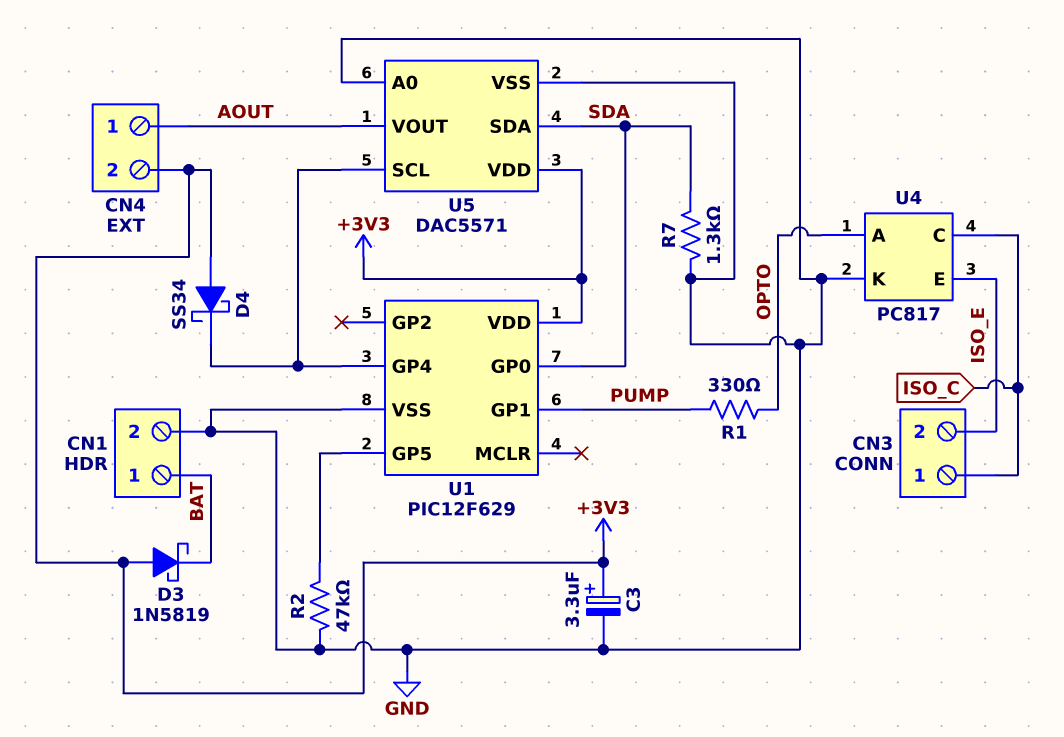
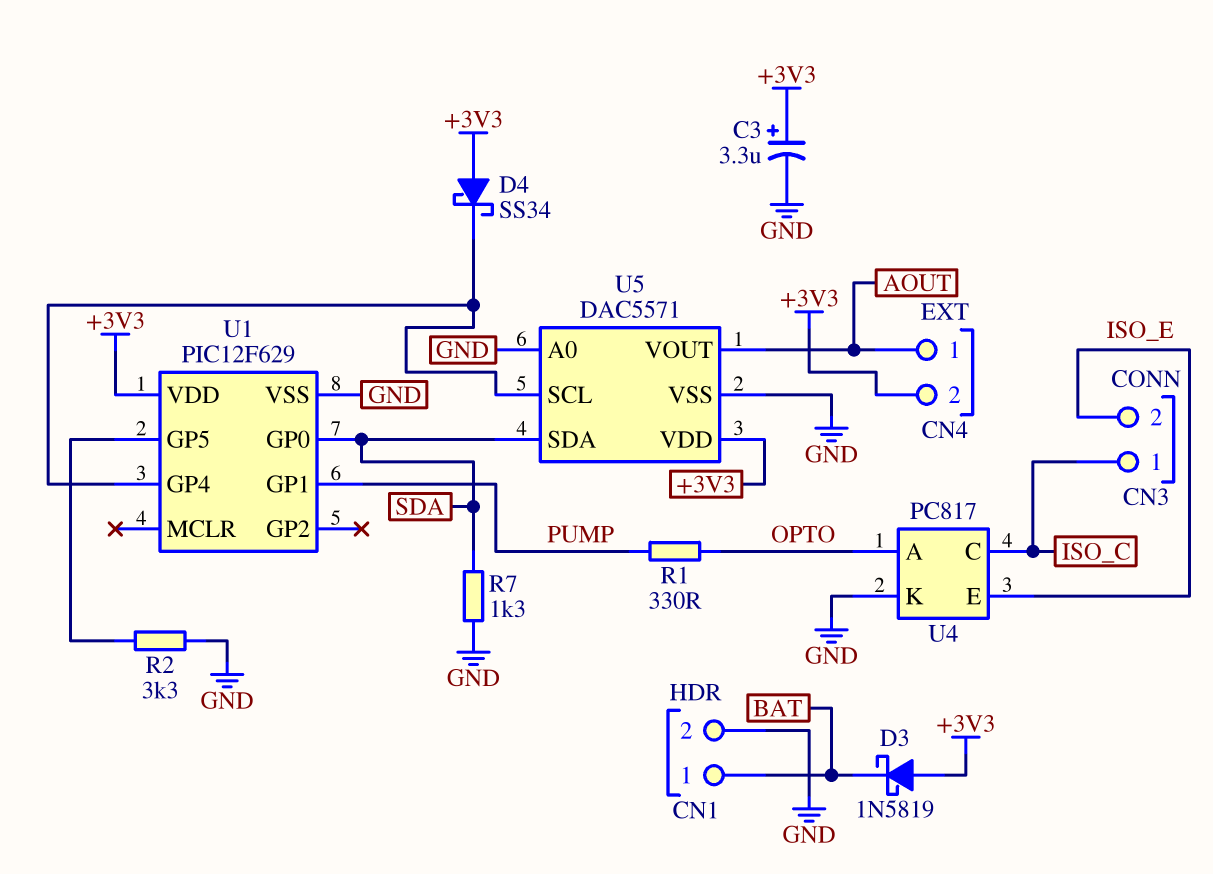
R2: 47k (GND, U1/GP5) -> 3.3k (GND, U1/GP5)

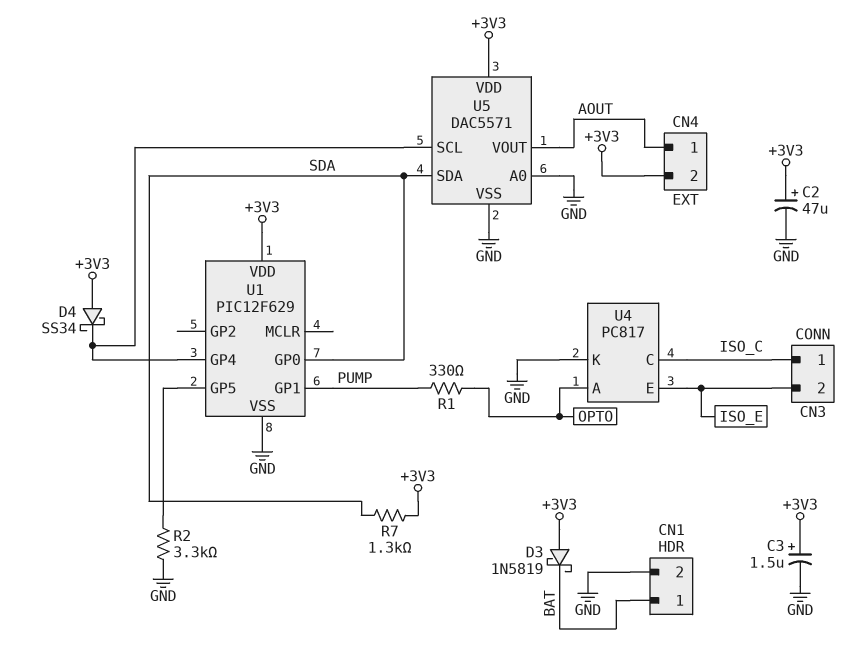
C2: none -> 47uF (plus +3V3, minus GND)
C3: 3.3uF (plus +3V3, minus GND) -> 1.5uF (plus +3V3, minus GND)
R7: 1.3k (GND, SDA) -> 1.3k (+3V3, SDA)

